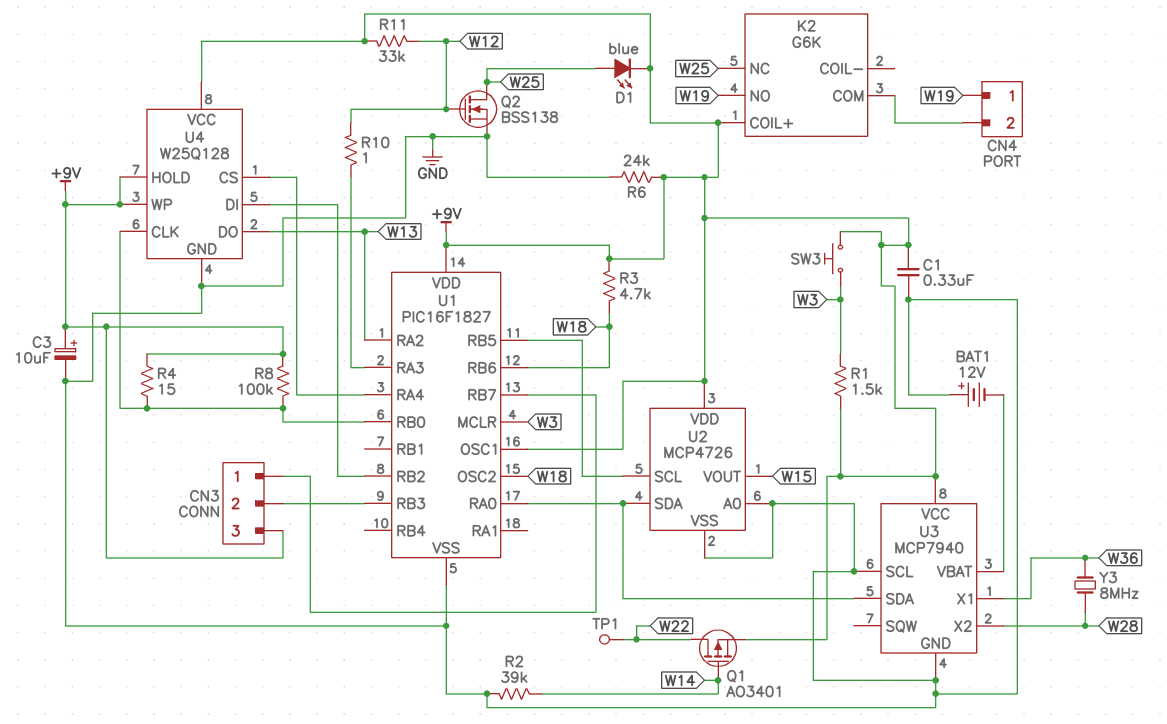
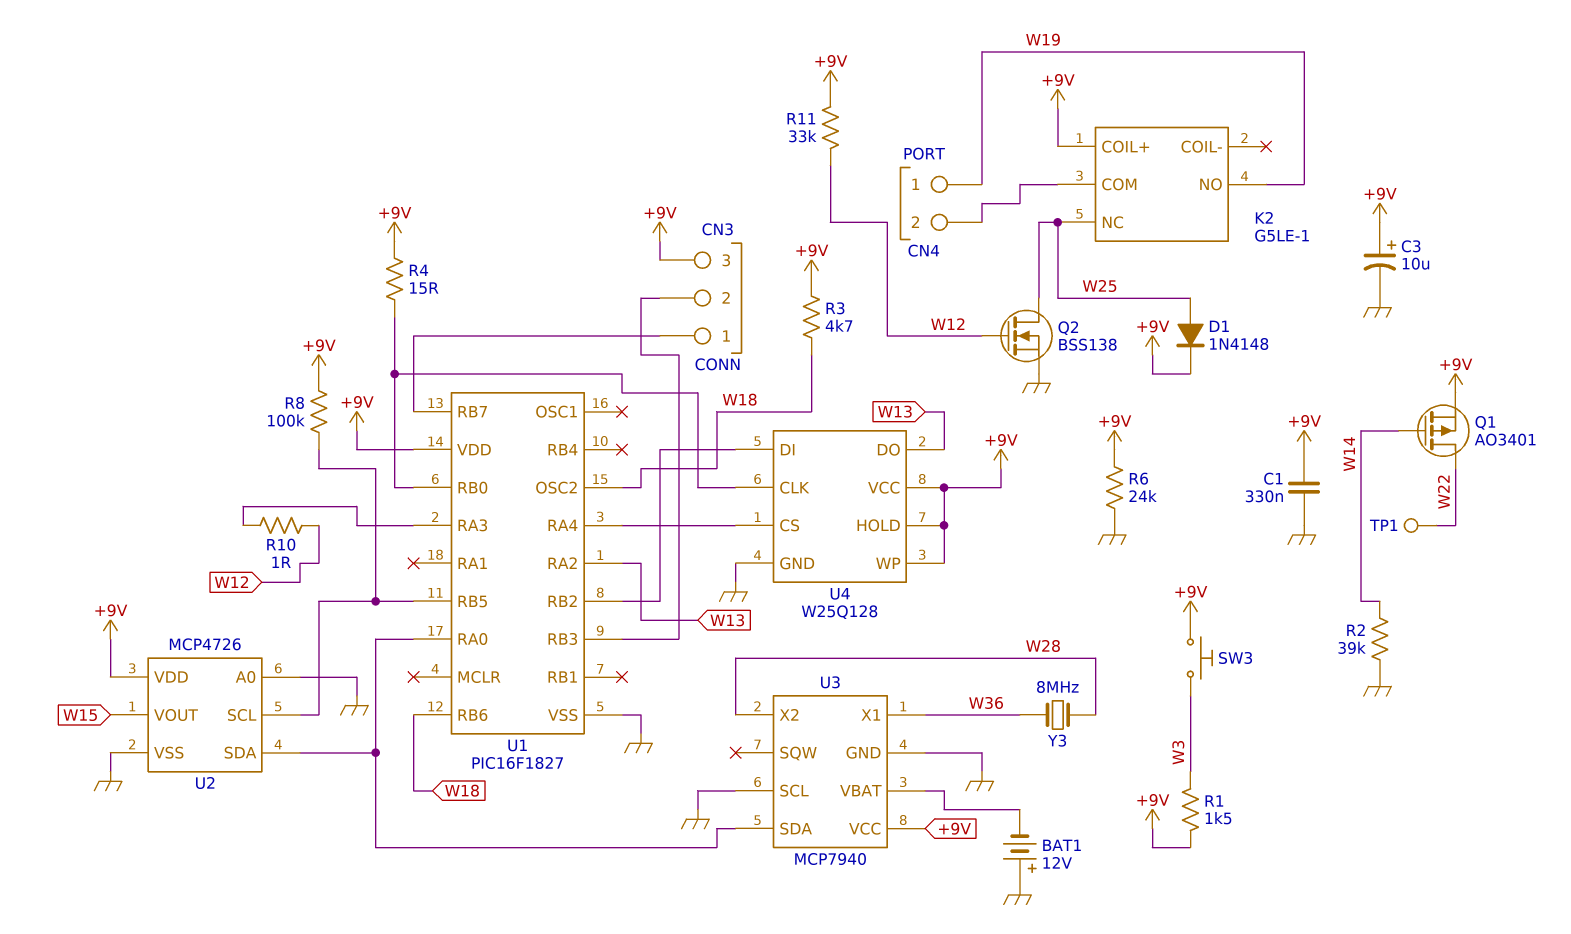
D1: LED blue (A W25, K +9V) -> diode 1N4148 (A W25, K +9V)
K2: G6K -> G5LE-1
R8: 100k (+9V, U1/RB0) -> 100k (+9V, U1/RB5)
U1 pin MCLR: W3 -> none
U1 pin OSC1: +9V -> none

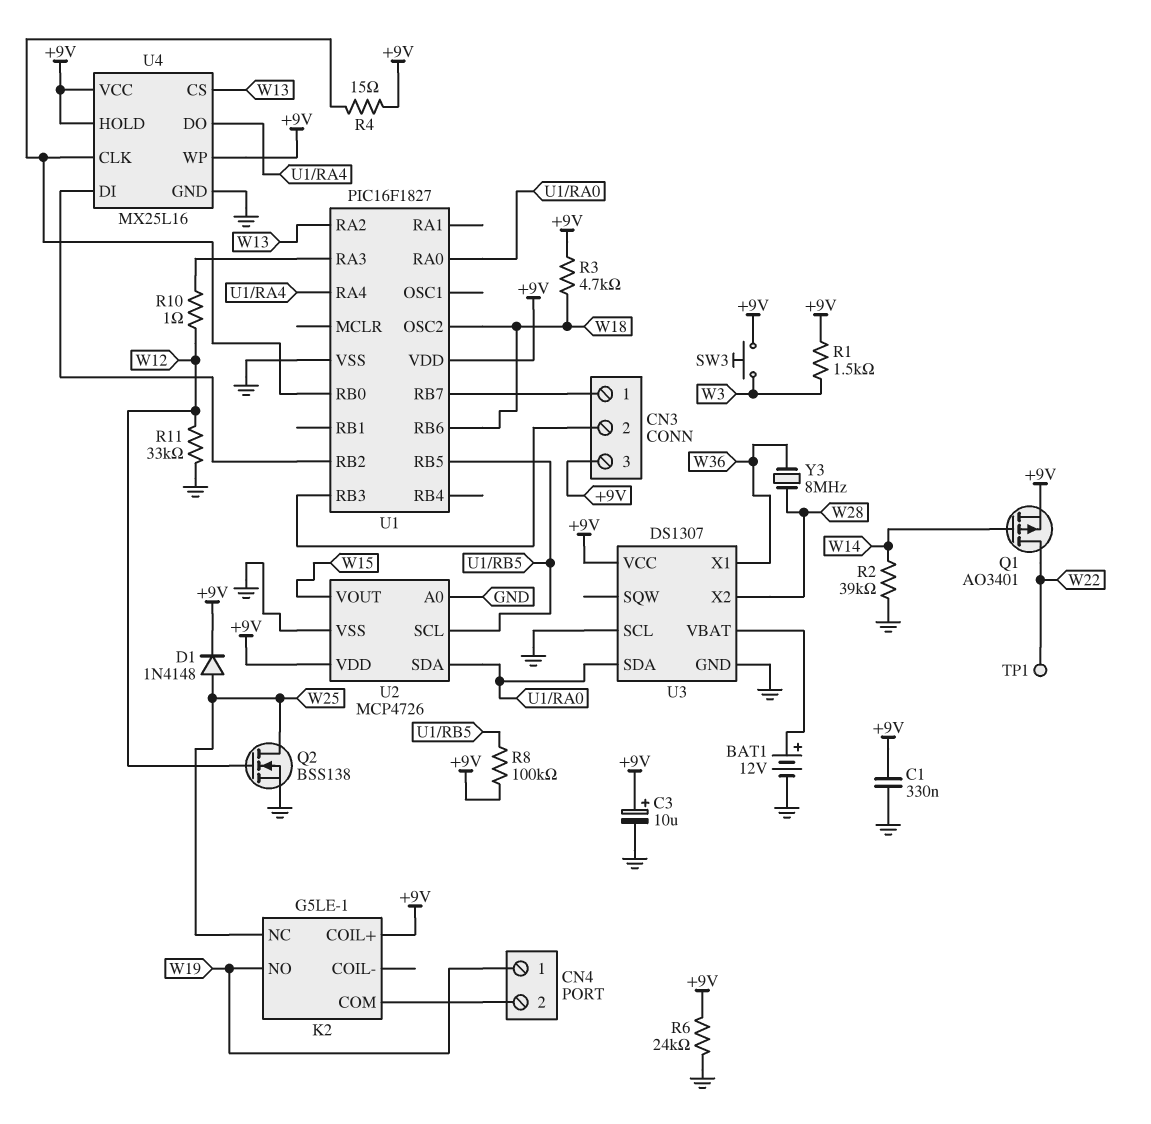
BAT1: 12V (plus GND, minus U3/VBAT) -> 12V (plus U3/VBAT, minus GND)
R11: 33k (+9V, W12) -> 33k (GND, W12)
U3: MCP7940 -> DS1307
U4: W25Q128 -> MX25L16
U4 pin CS: U1/RA4 -> W13
U4 pin DO: W13 -> U1/RA4

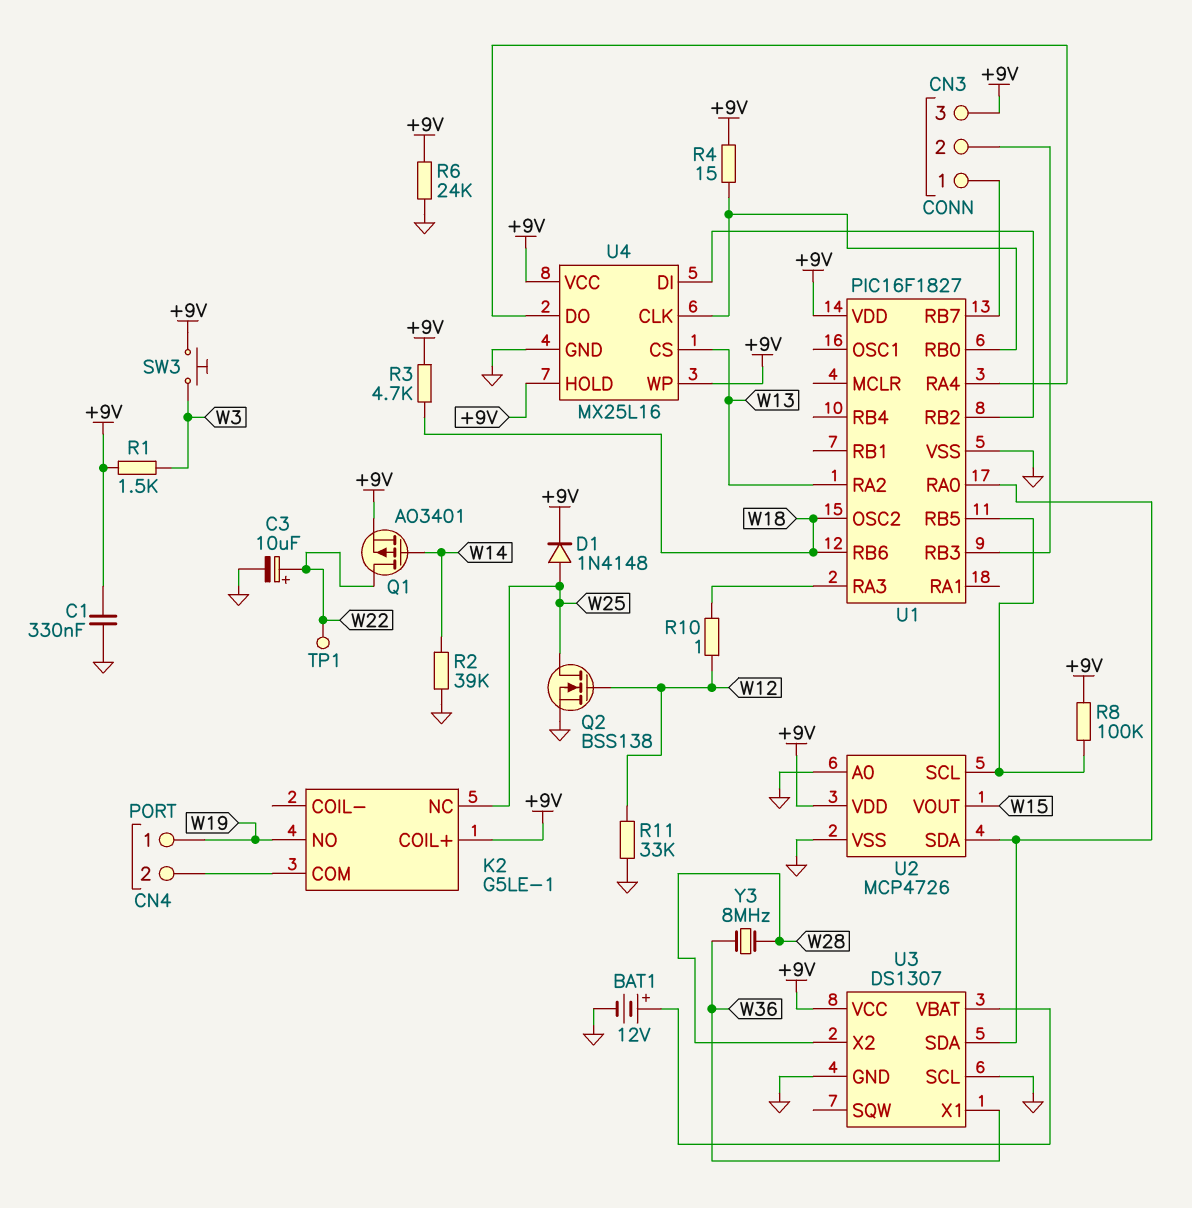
C3: 10uF (plus +9V, minus GND) -> 10uF (plus W22, minus GND)

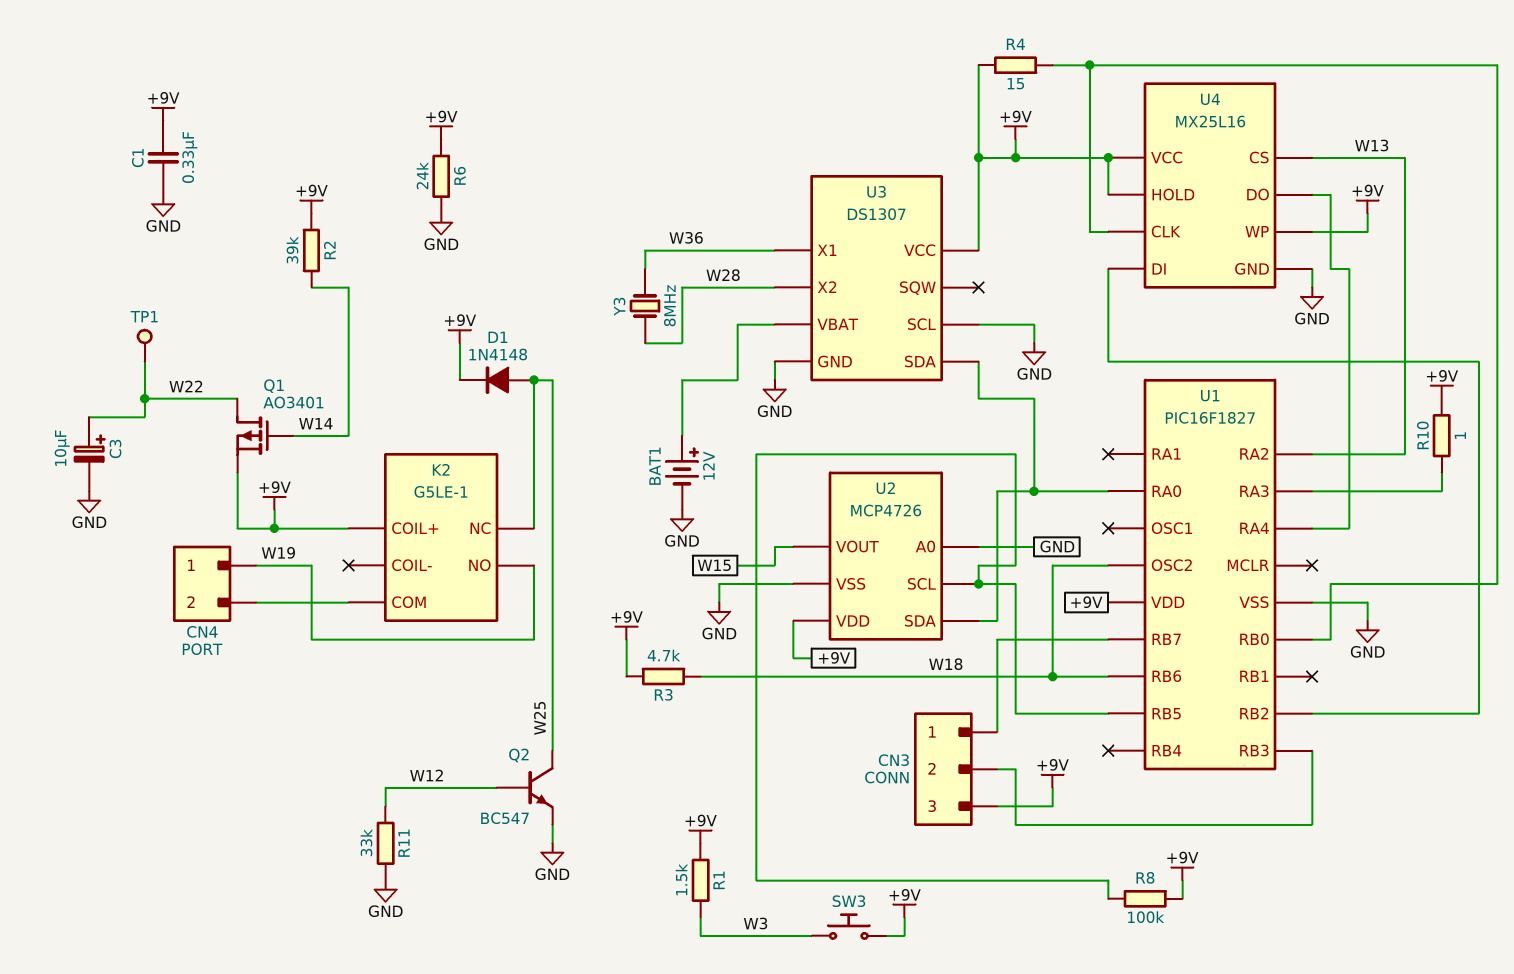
Q2: NMOS BSS138 (G W12, D W25, S GND) -> NPN BC547 (B W12, C W25, E GND)
R2: 39k (GND, W14) -> 39k (+9V, W14)
R10: 1 (U1/RA3, W12) -> 1 (+9V, U1/RA3)

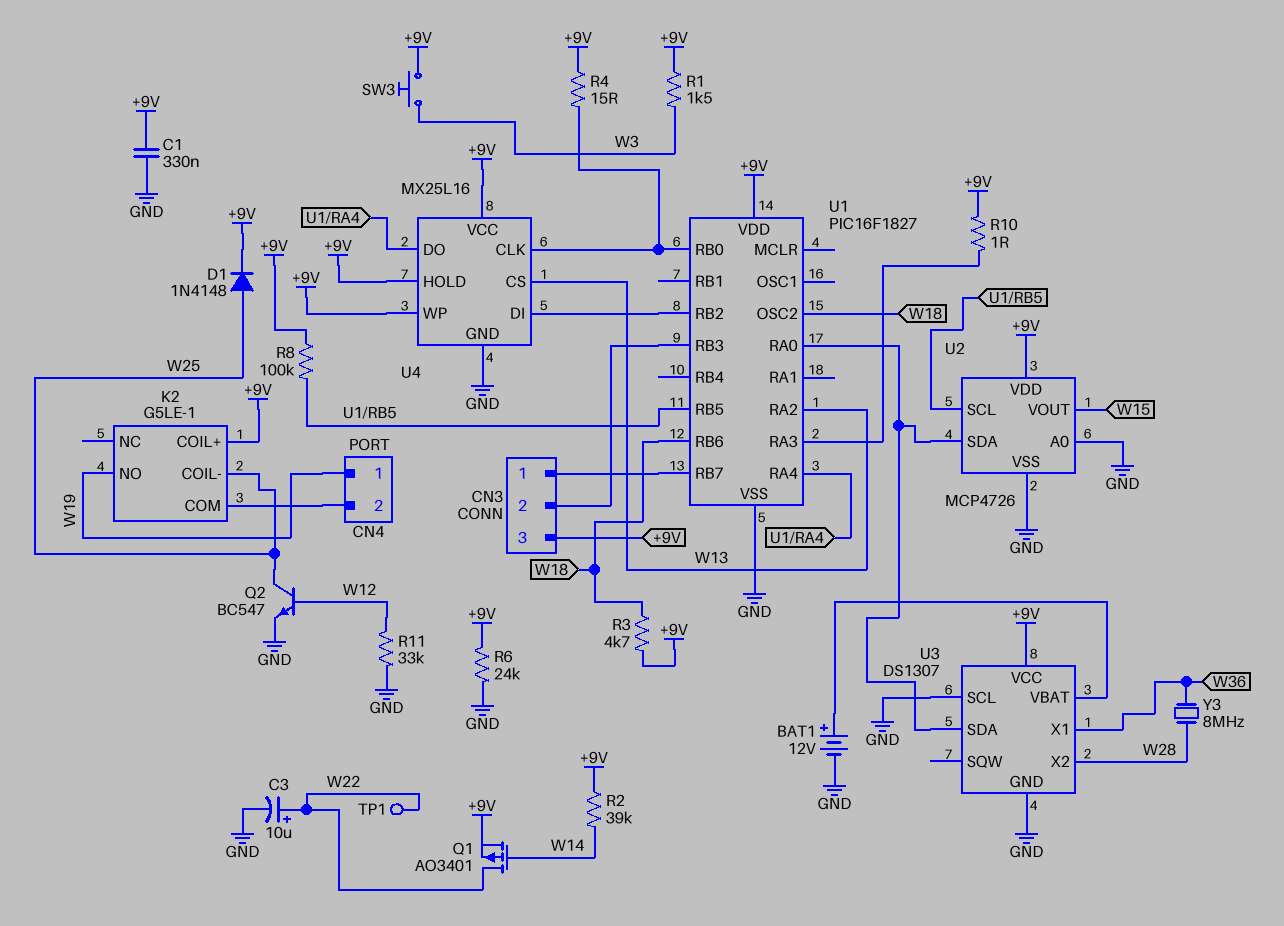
K2 pin COIL-: none -> W25
K2 pin NC: W25 -> none

